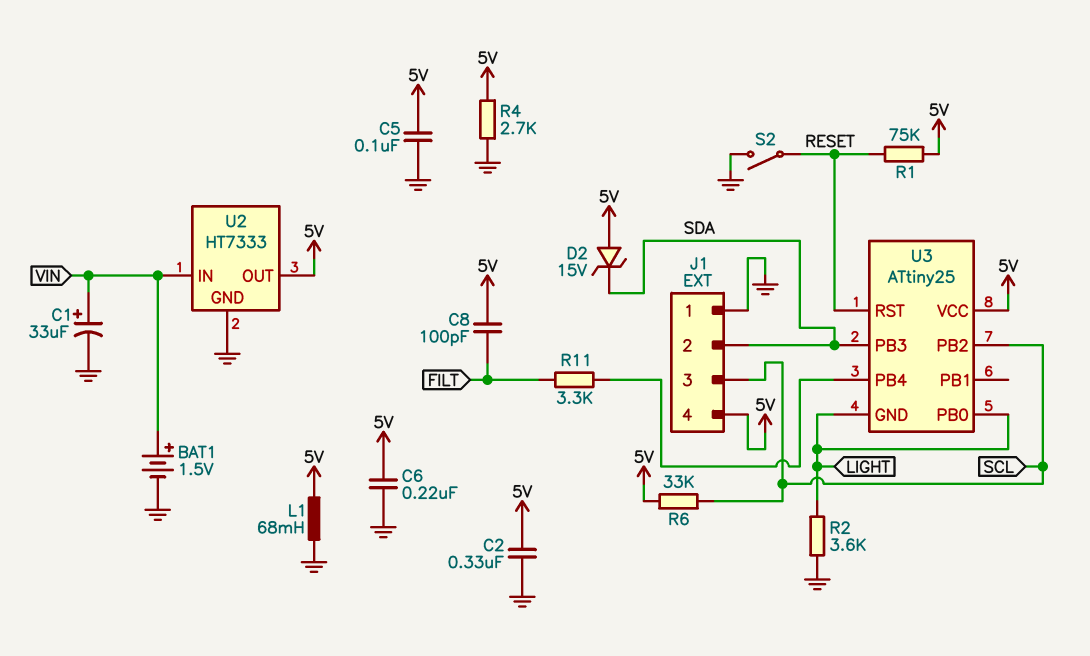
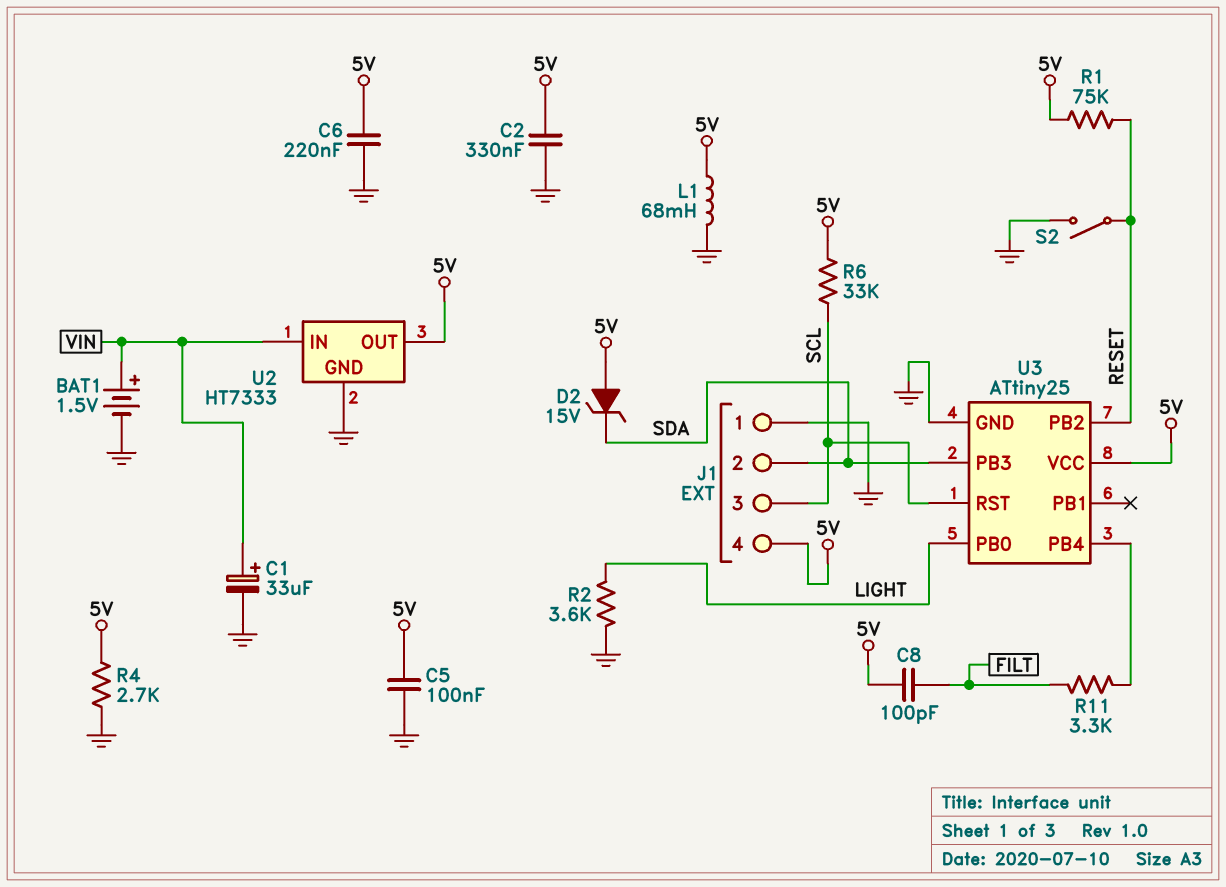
U3 pin GND: LIGHT -> GND
U3 pin PB2: SCL -> RESET
U3 pin RST: RESET -> SCL

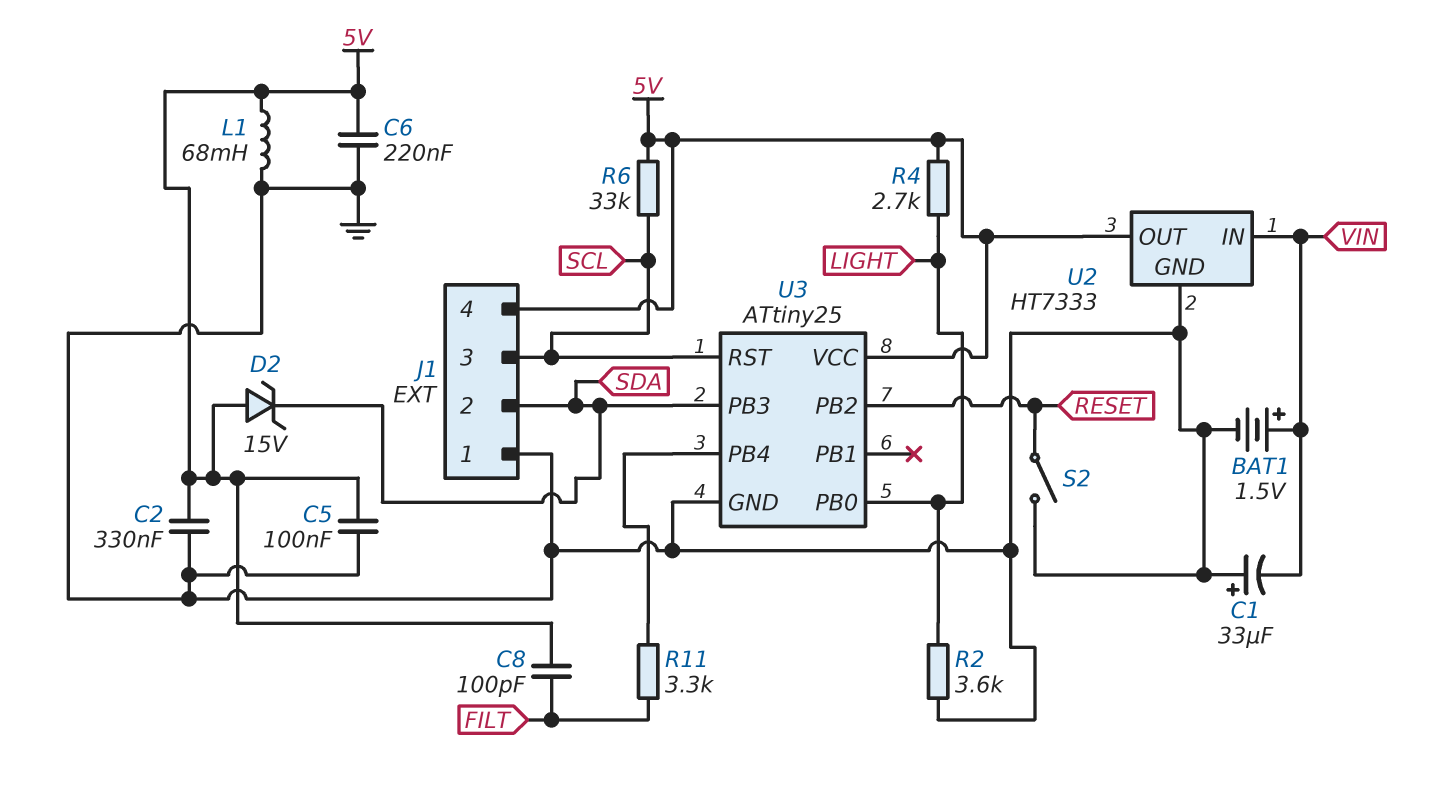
C1: 33uF (plus VIN, minus GND) -> 33uF (plus GND, minus VIN)
R1: 75k (5V, RESET) -> none
R4: 2.7k (5V, GND) -> 2.7k (5V, LIGHT)

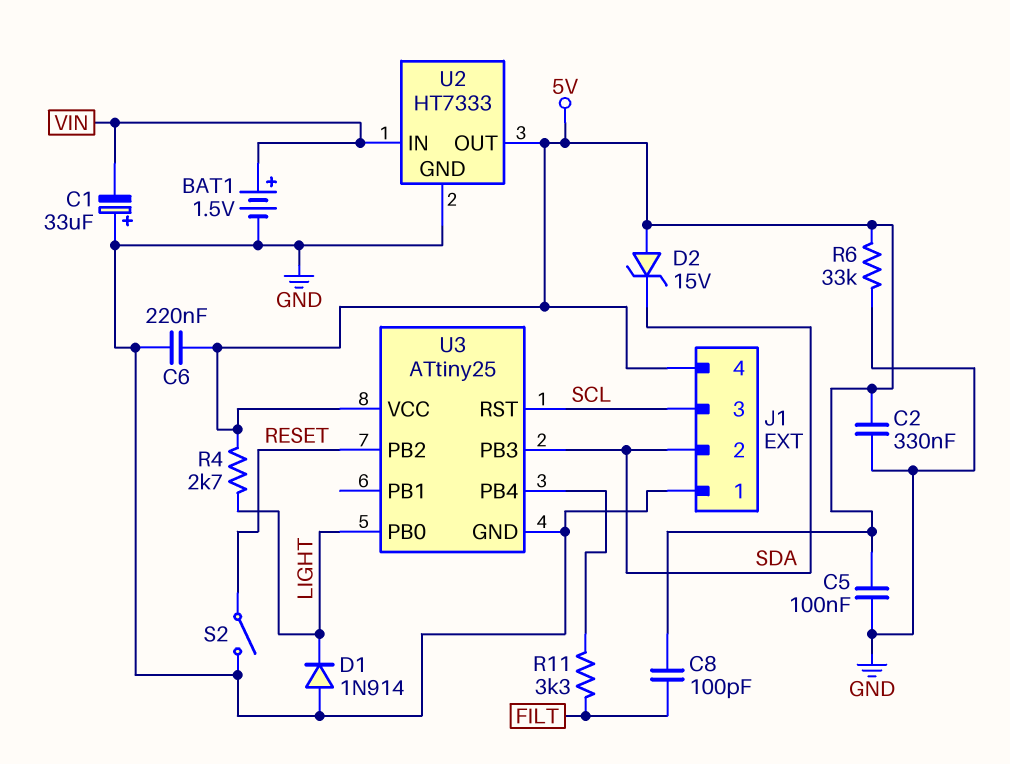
D1: none -> diode 1N914 (A GND, K LIGHT)
L1: 68mH (5V, GND) -> none
R2: 3.6k (GND, LIGHT) -> none
R6: 33k (5V, SCL) -> 33k (5V, GND)

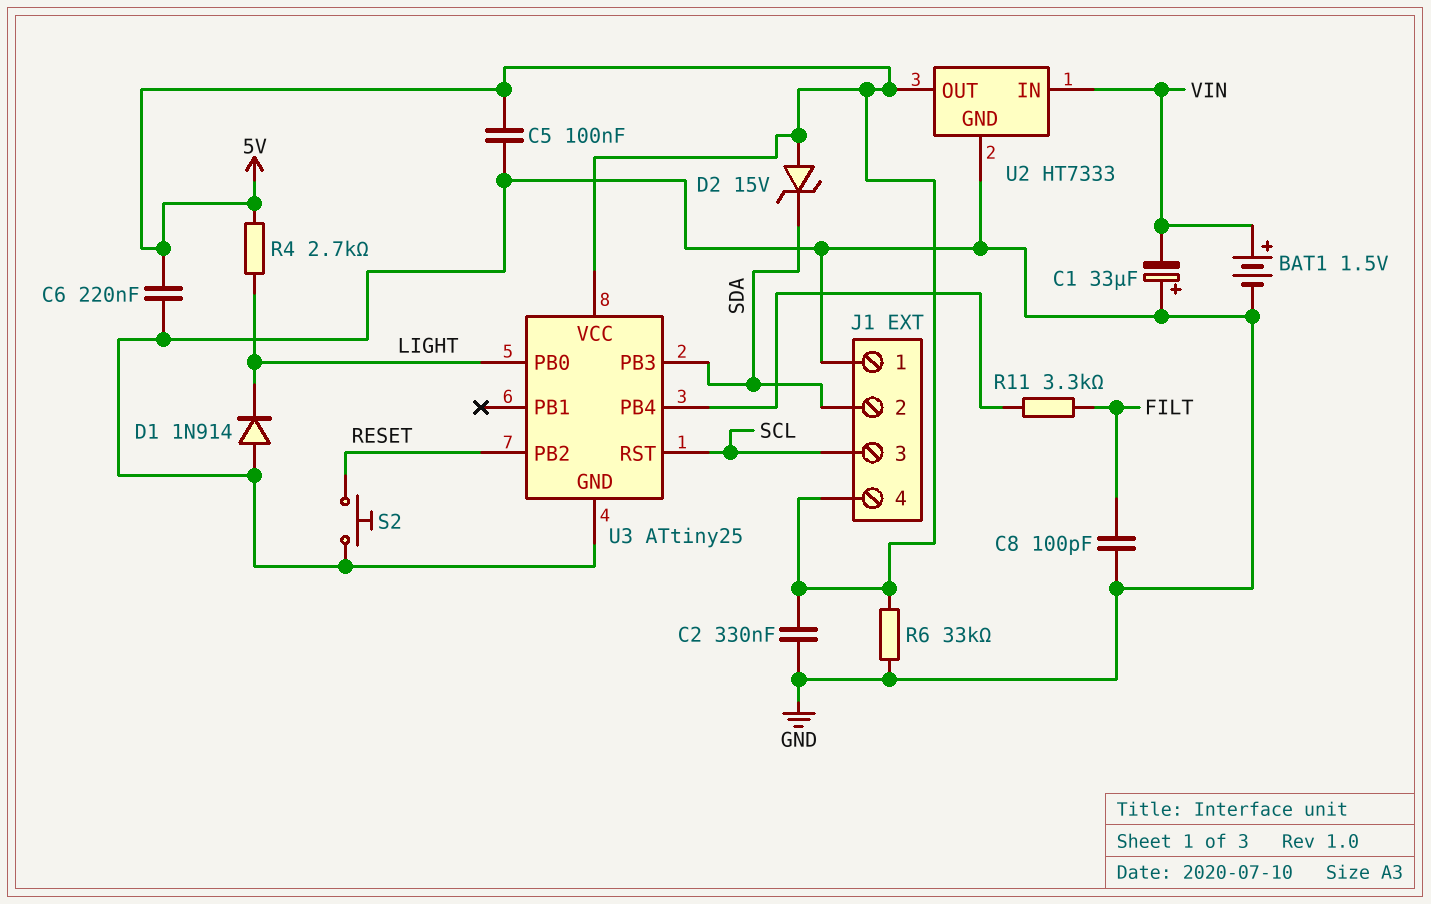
C8: 100pF (5V, FILT) -> 100pF (FILT, GND)
S2: switch (GND, RESET) -> button (GND, RESET)

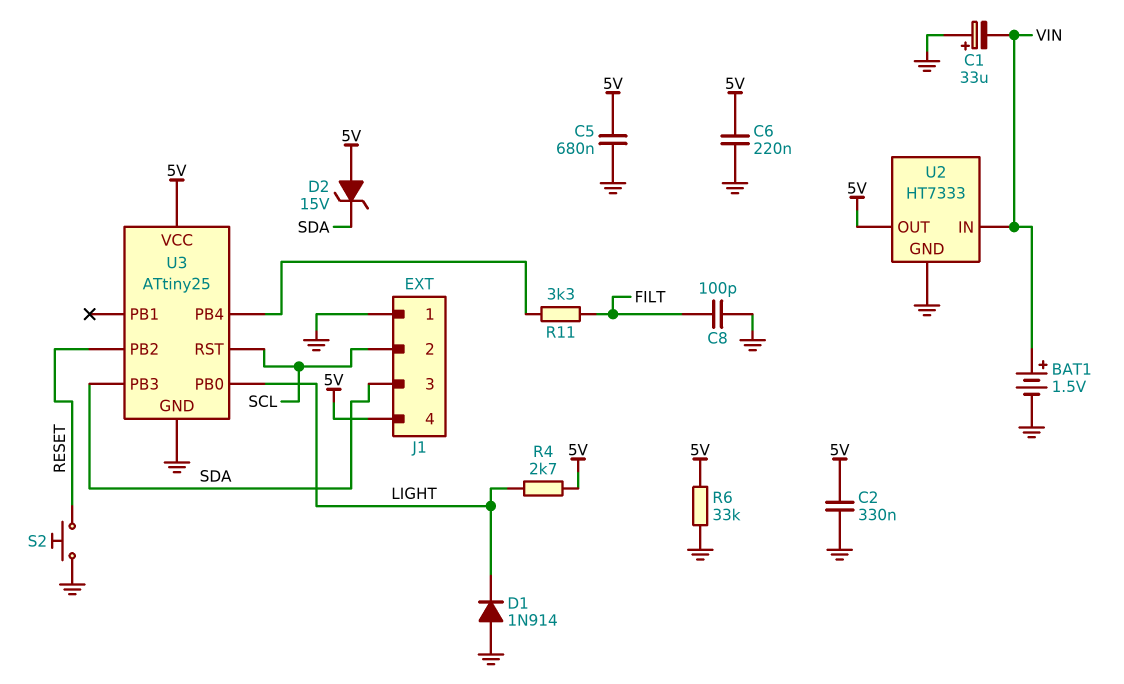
C5: 100nF (5V, GND) -> 680nF (5V, GND)
J1 pin 2: SDA -> SCL
J1 pin 3: SCL -> SDA

